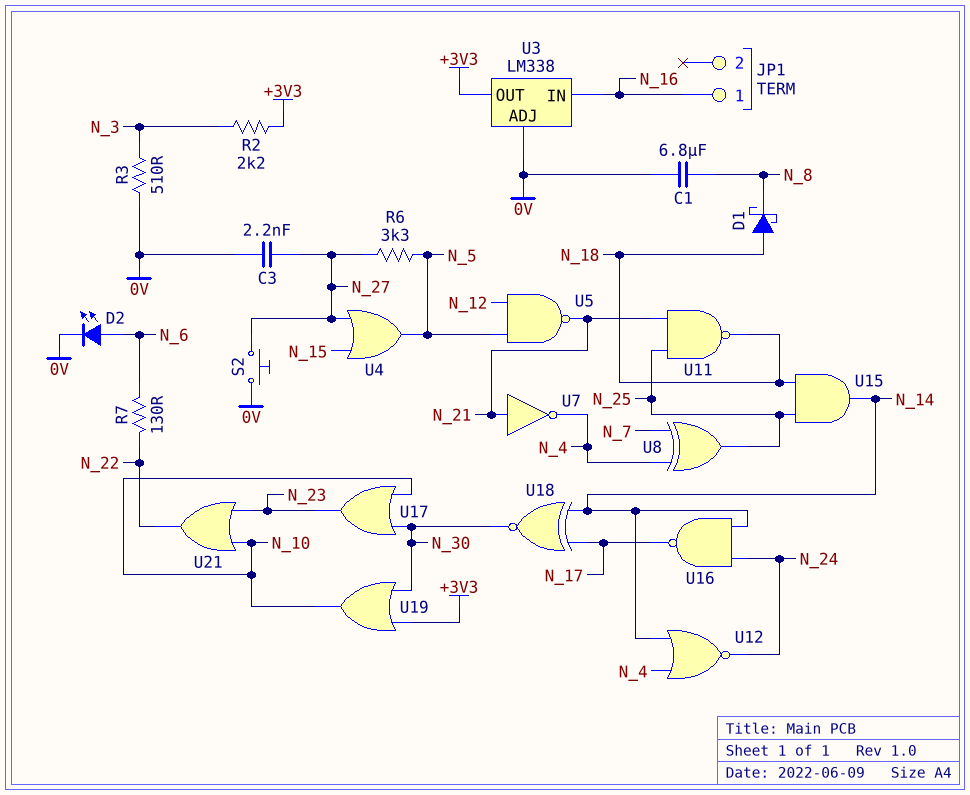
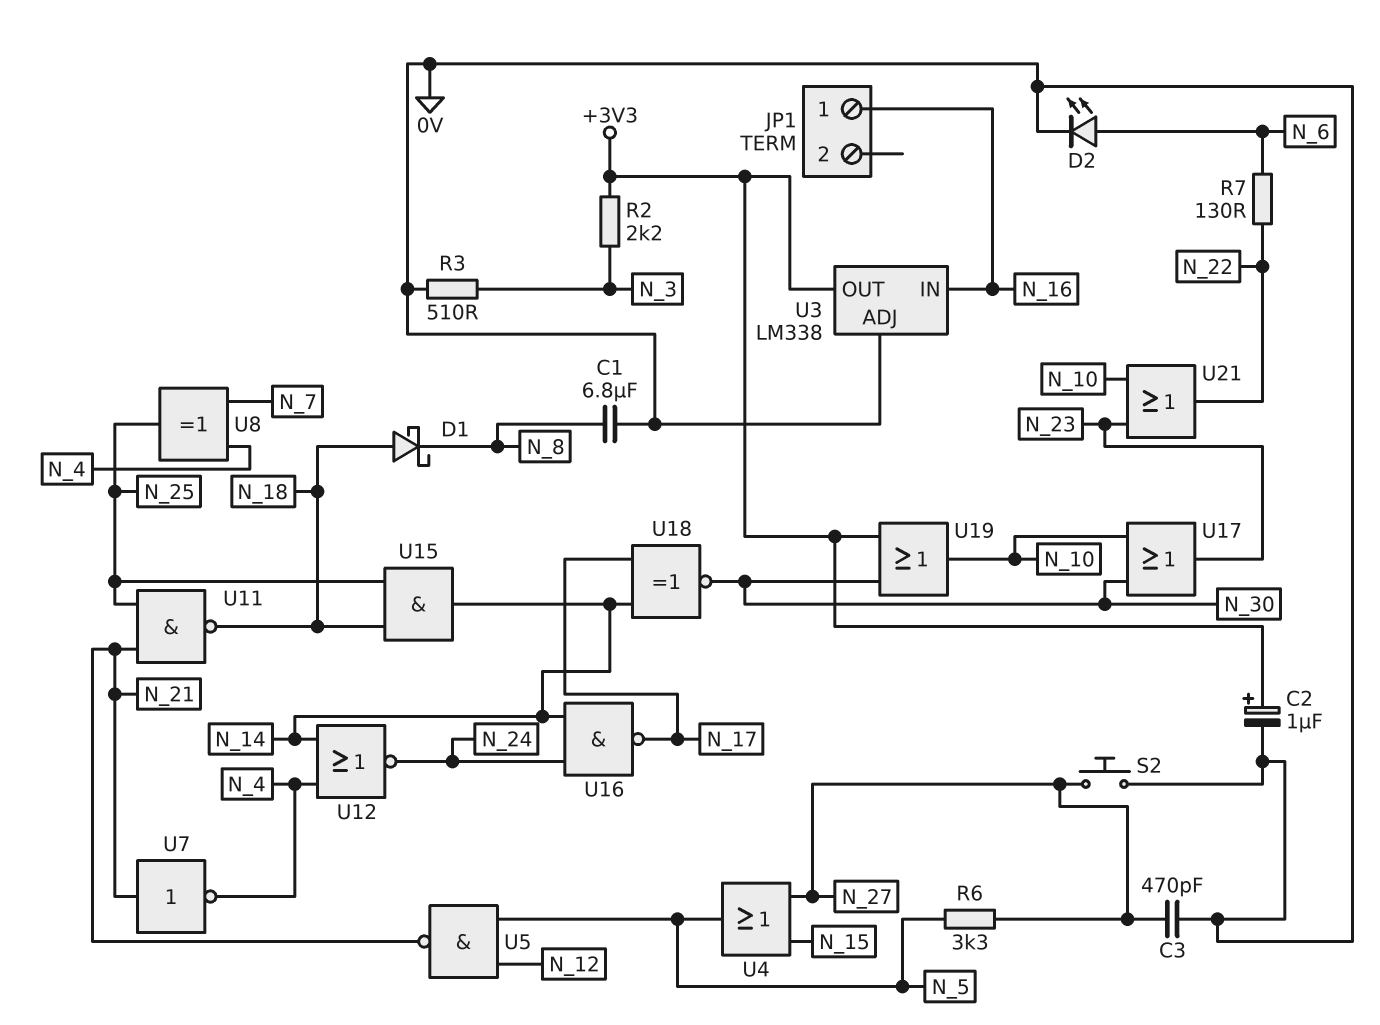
C2: none -> 1uF (plus +3V3, minus 0V)
C3: 2.2nF (0V, N_27) -> 470pF (0V, N_27)

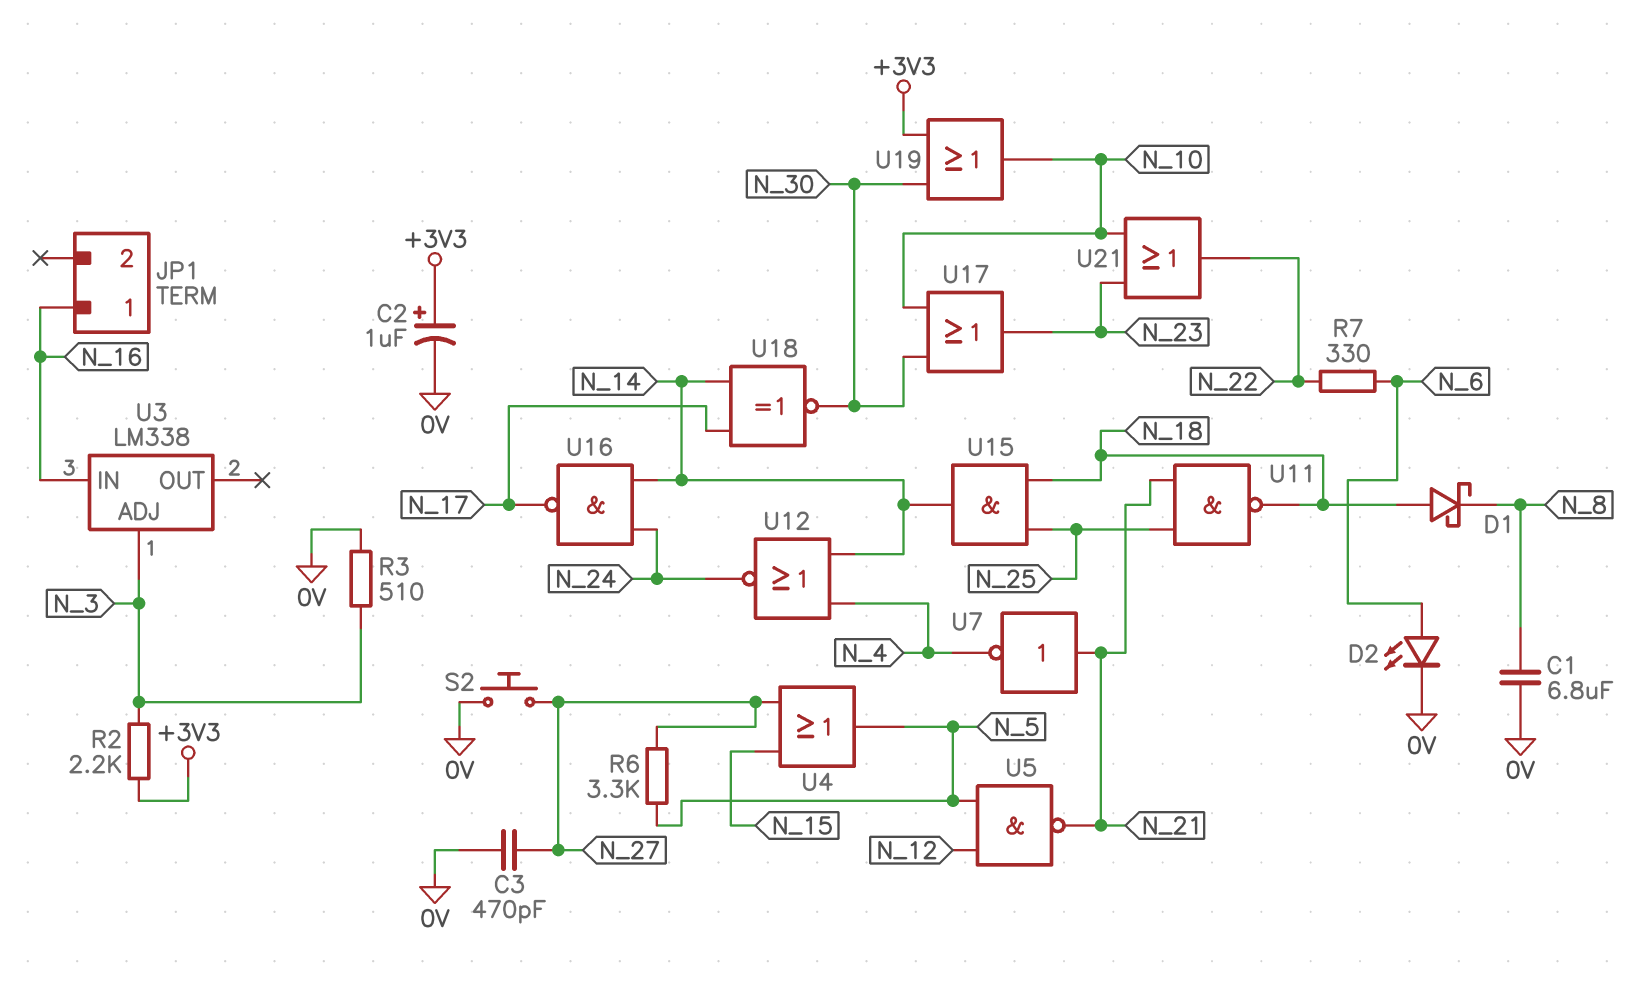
R7: 130 (N_6, N_22) -> 330 (N_6, N_22)
U3 pin ADJ: 0V -> N_3
U3 pin OUT: +3V3 -> none
U8: XOR (in N_4, in N_7, out N_25) -> none

